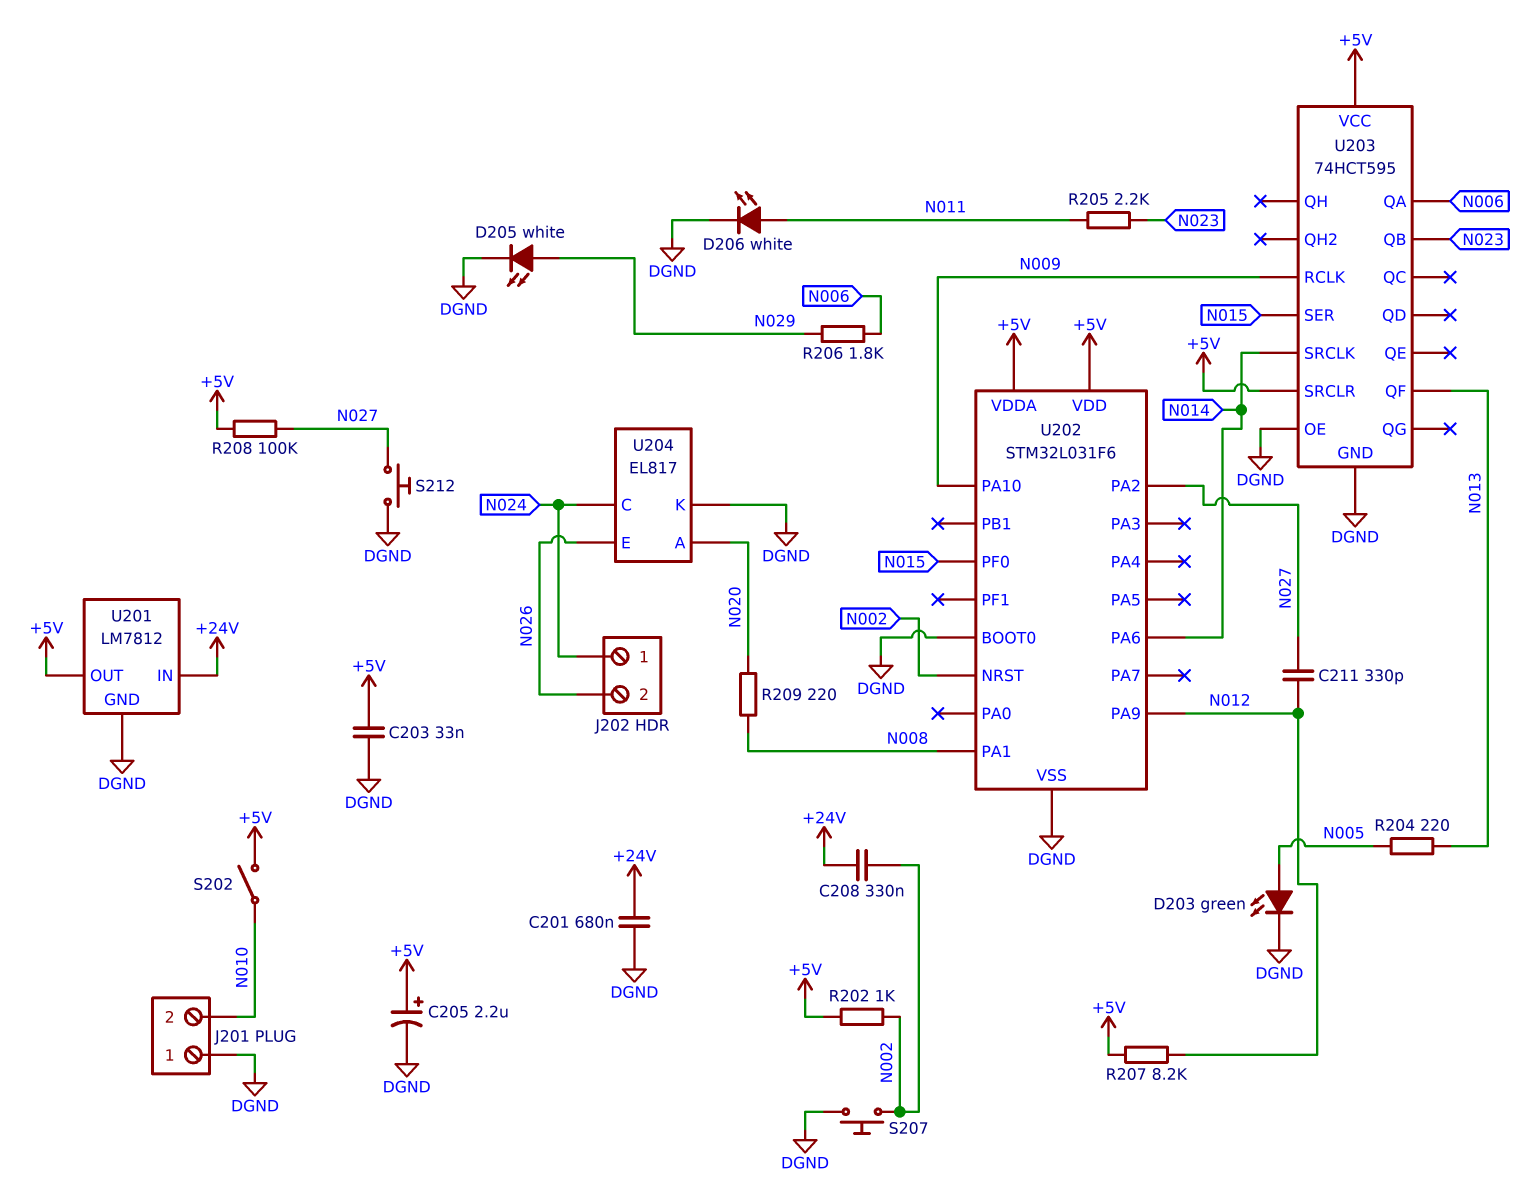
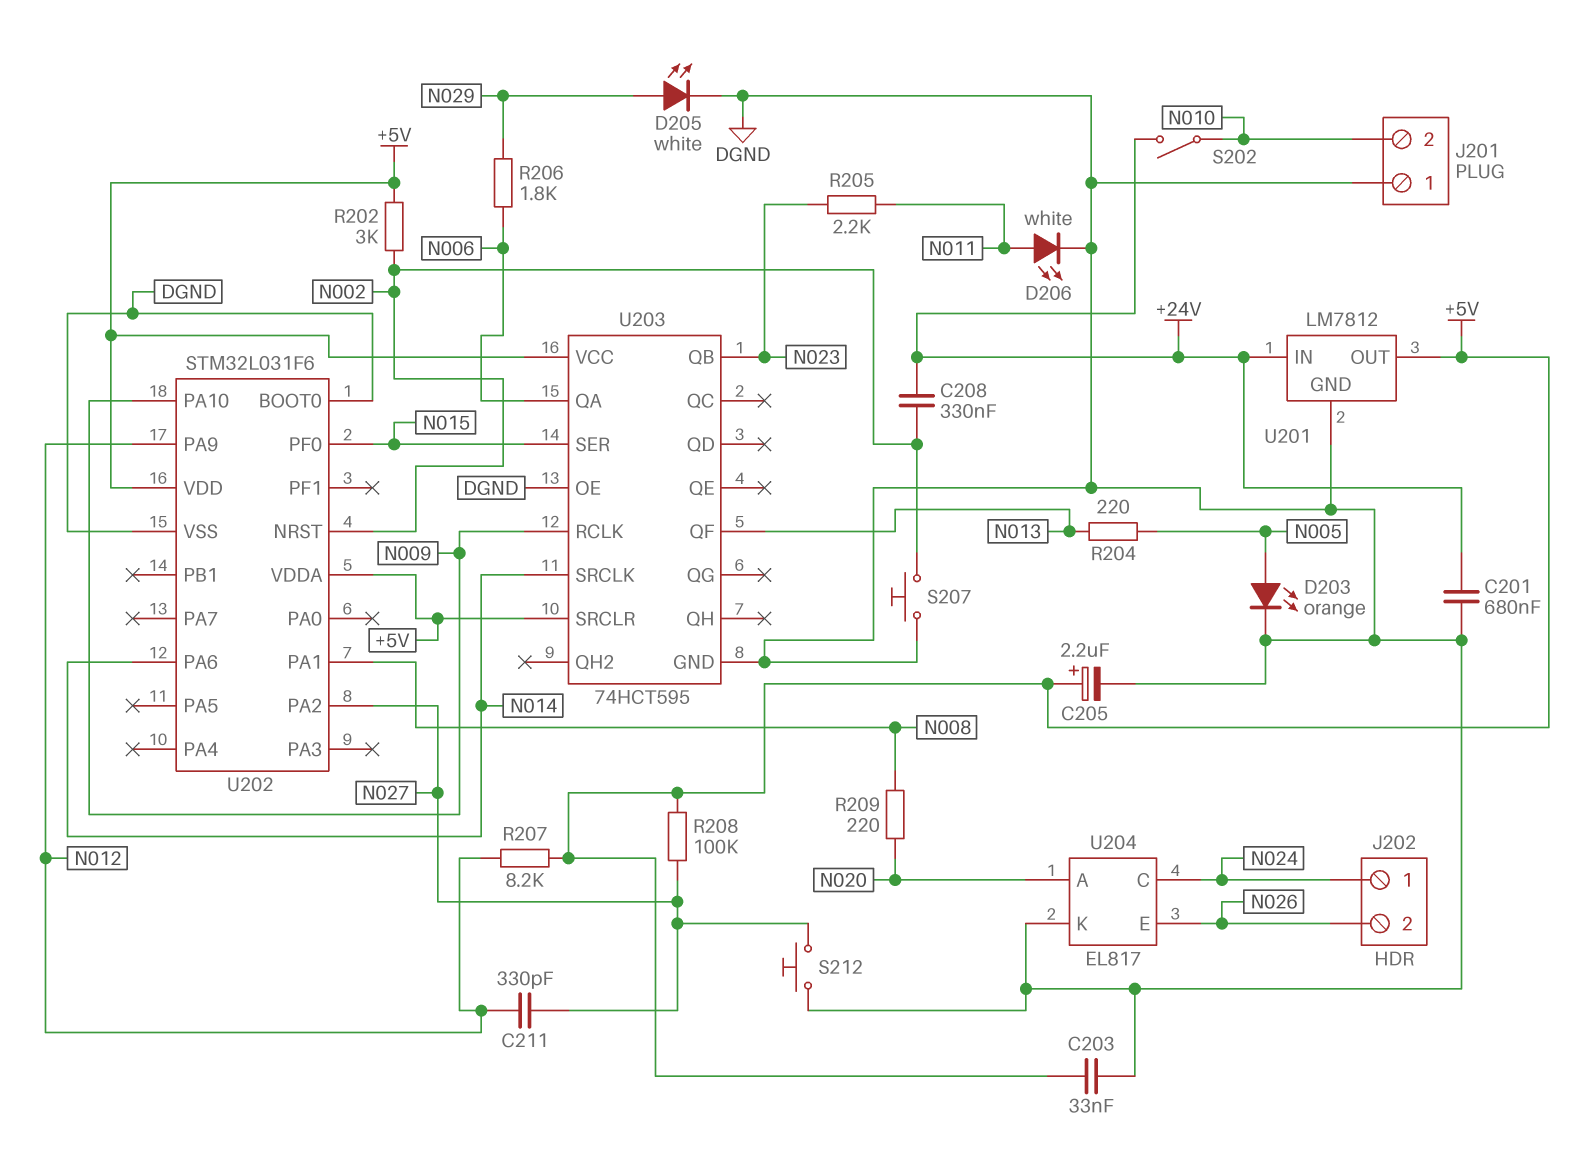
D203: LED green (A N005, K DGND) -> LED orange (A N005, K DGND)
R202: 1k (+5V, N002) -> 3k (+5V, N002)
S202: switch (+5V, N010) -> switch (+24V, N010)

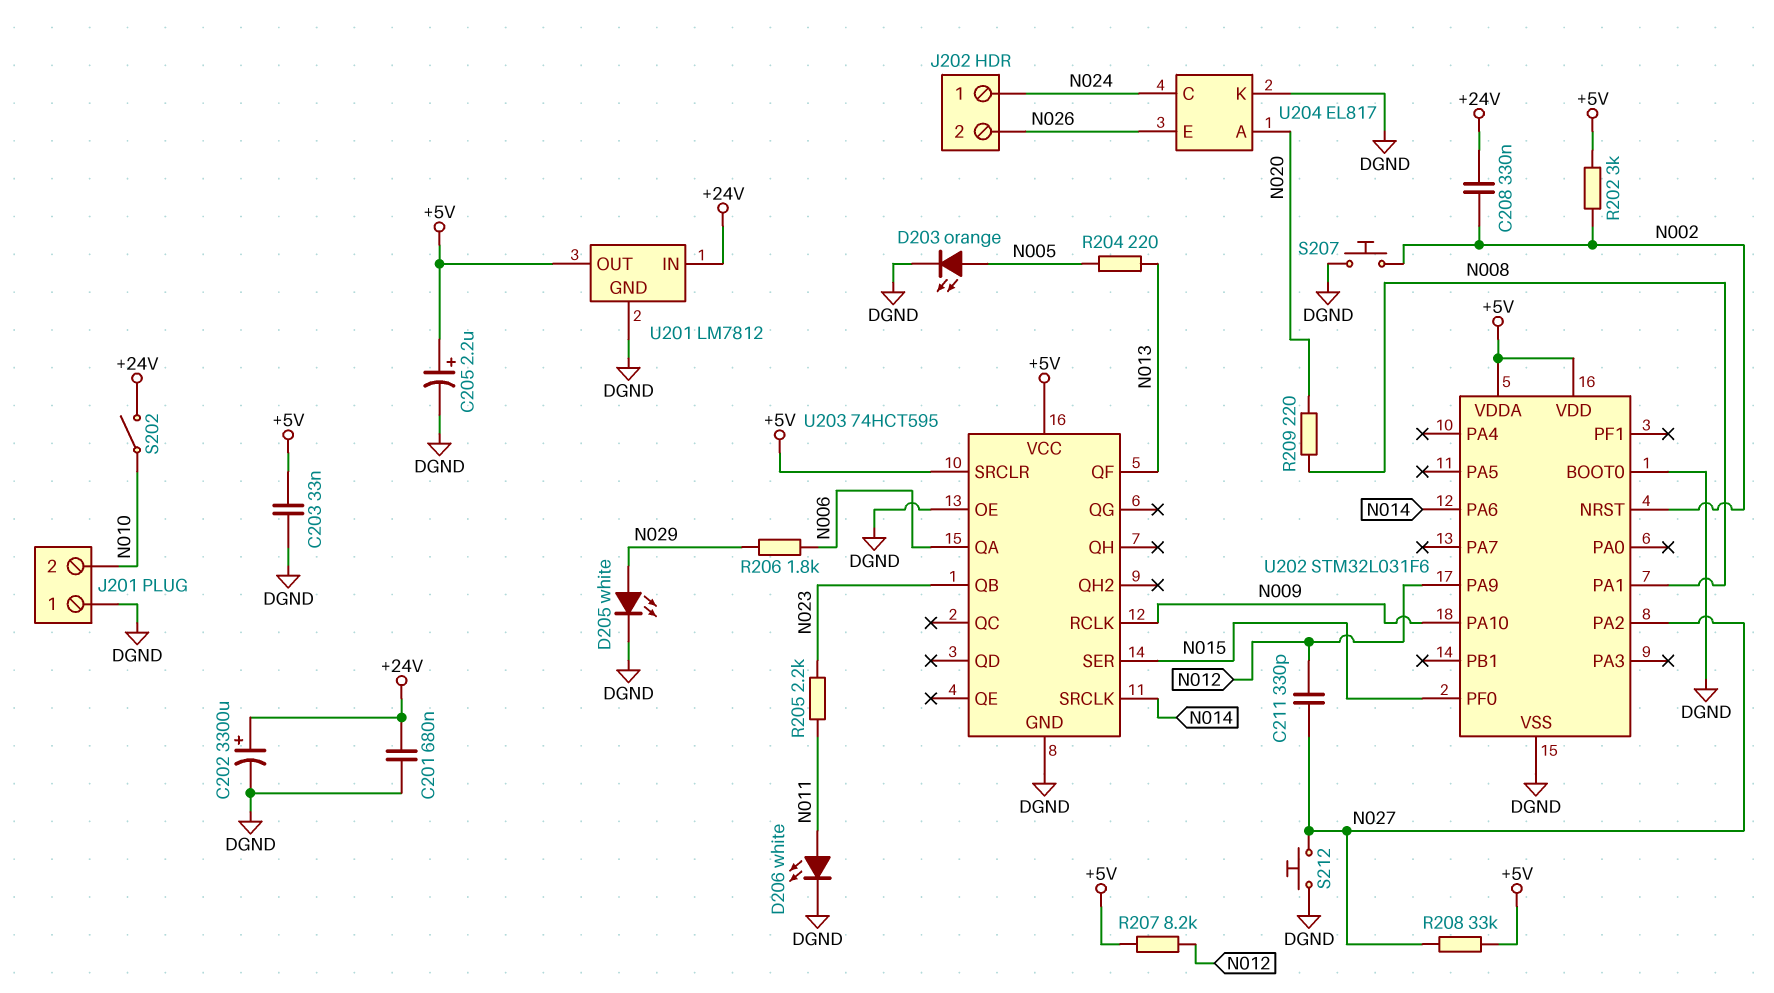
C202: none -> 3300uF (plus +24V, minus DGND)
R208: 100k (+5V, N027) -> 33k (+5V, N027)

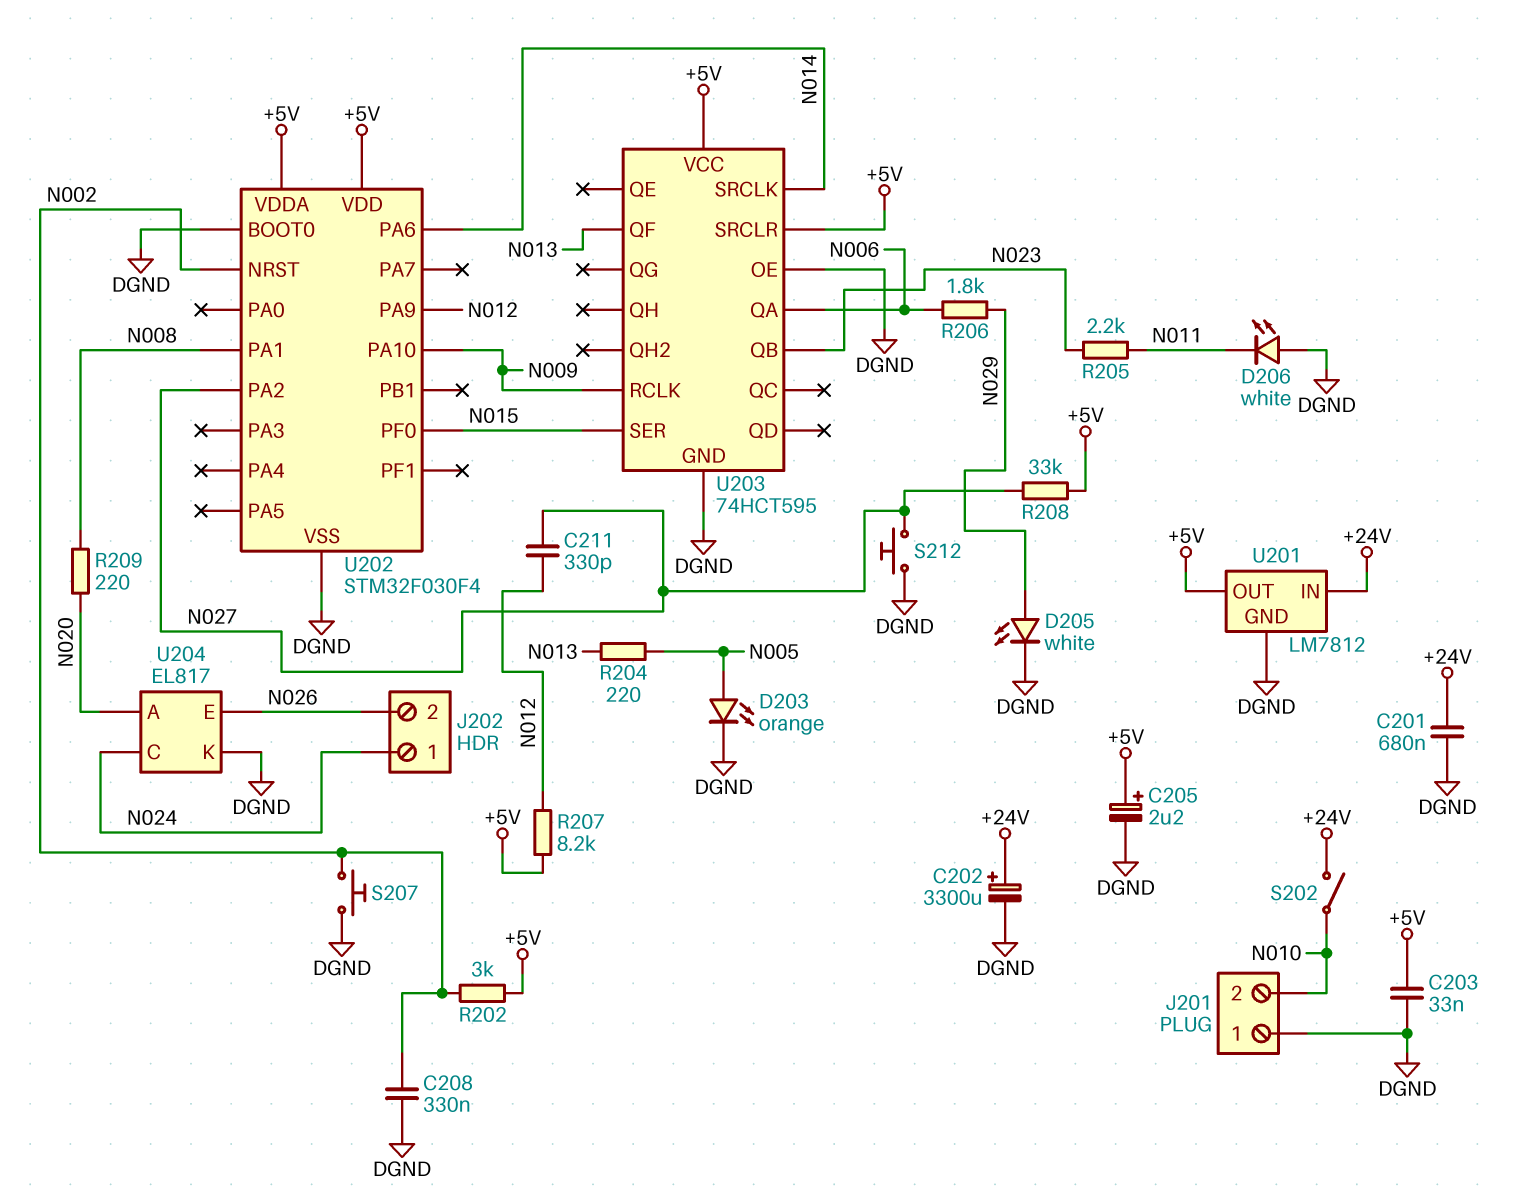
C208: 330nF (+24V, N002) -> 330nF (DGND, N002)
D206: LED white (A N011, K DGND) -> LED white (A DGND, K N011)
U202: STM32L031F6 -> STM32F030F4

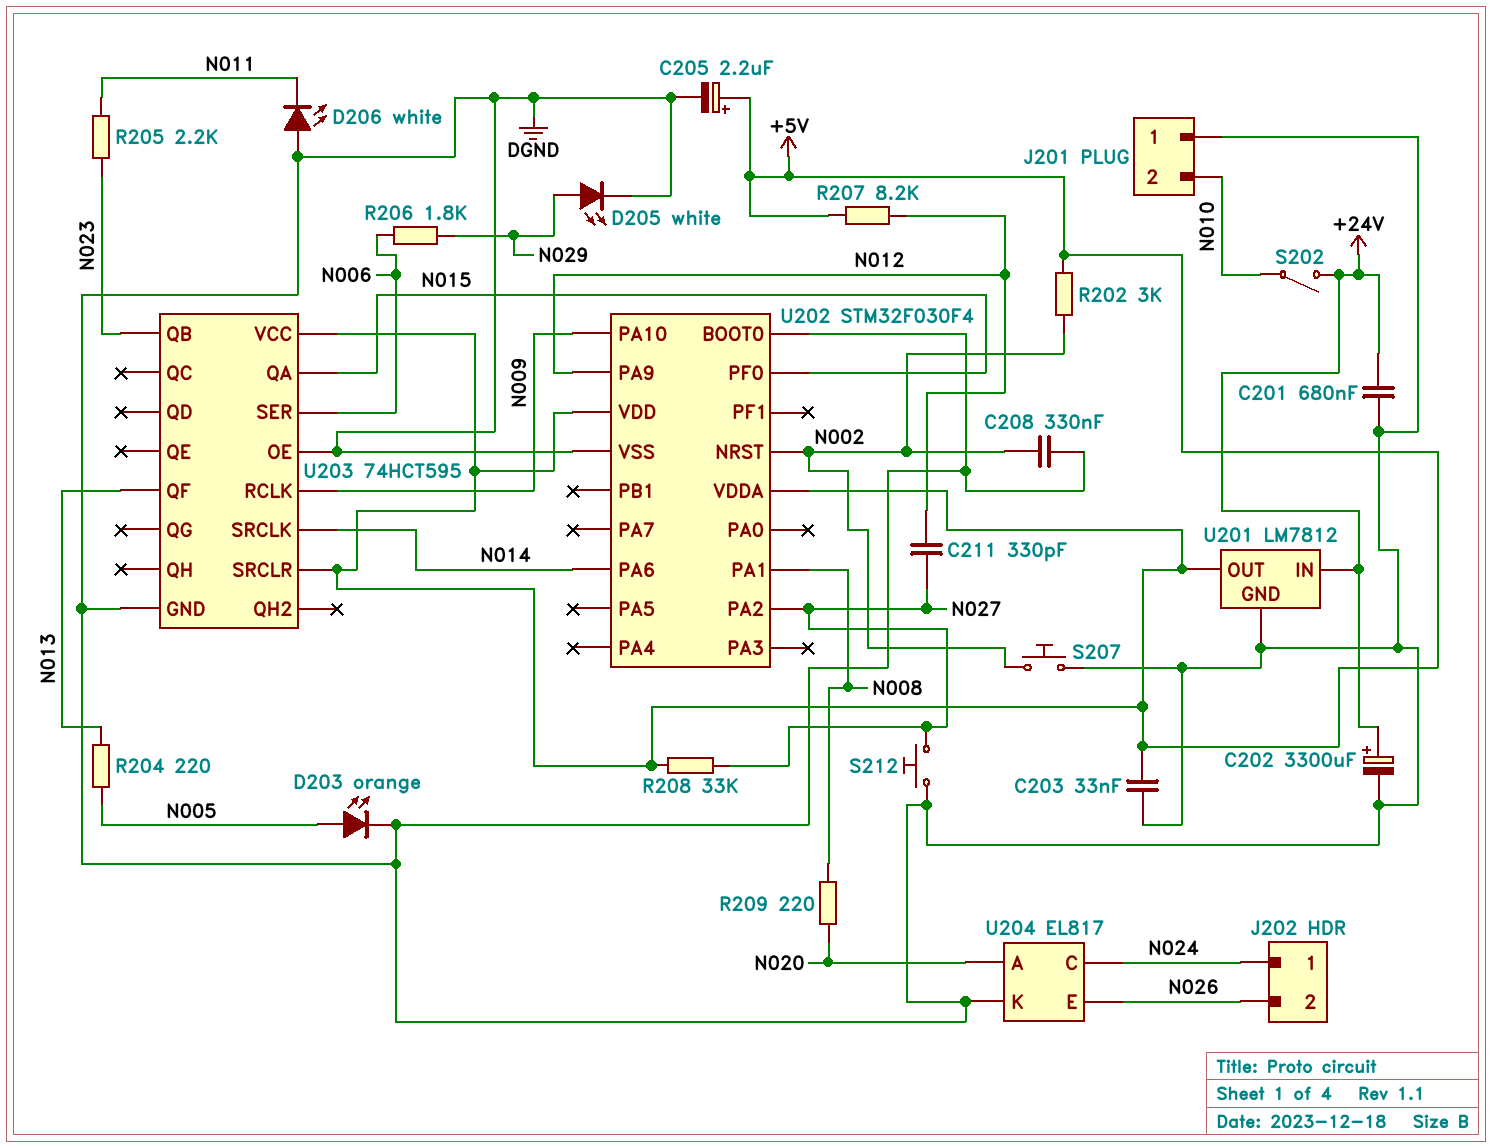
U203 pin QA: N006 -> N015
U203 pin SER: N015 -> N006

